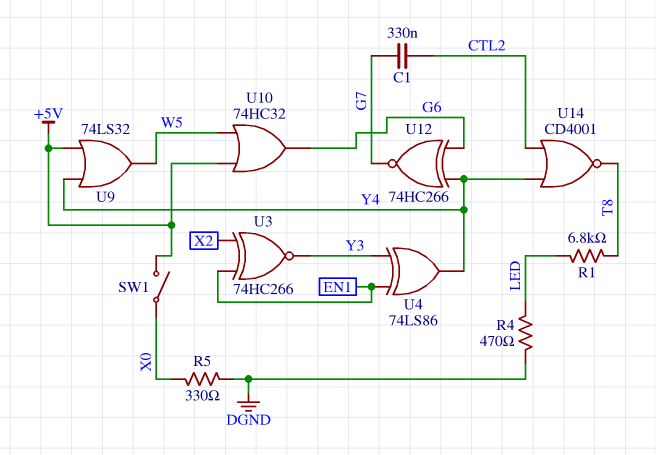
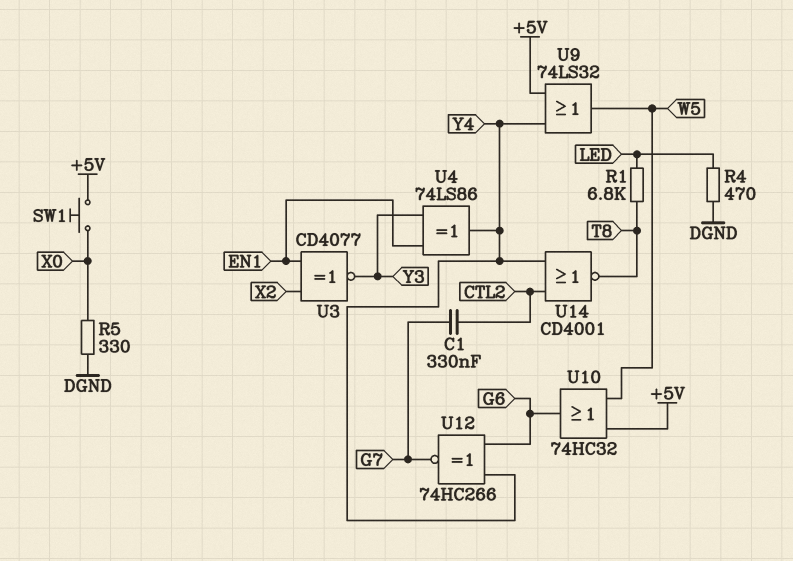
SW1: switch (+5V, X0) -> button (+5V, X0)
U3: XNOR 74HC266 (in EN1, in X2, out Y3) -> XNOR CD4077 (in EN1, in X2, out Y3)

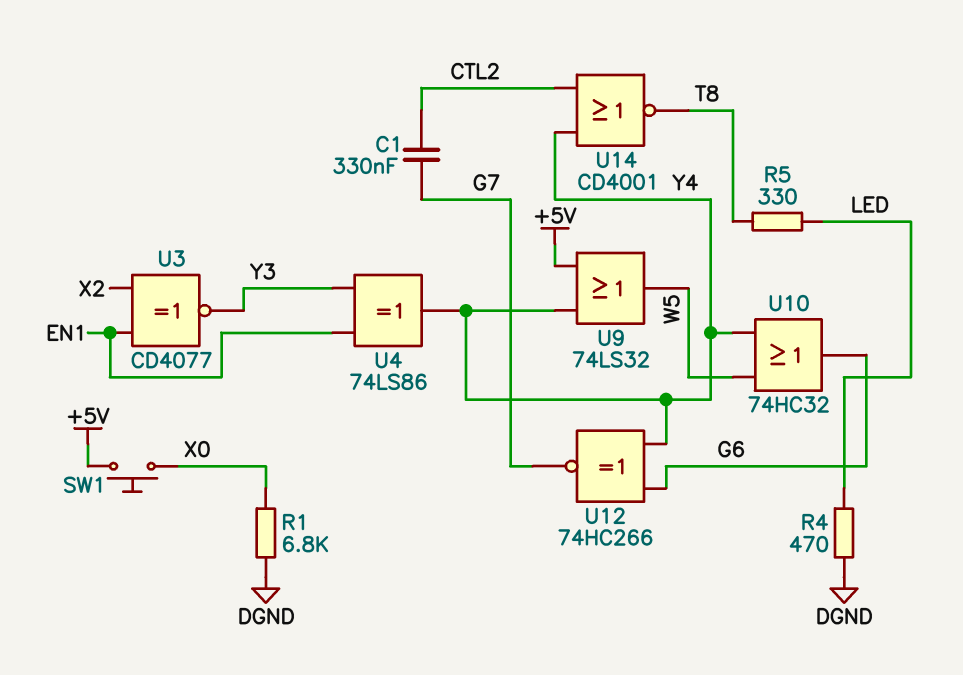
R1: 6.8k (LED, T8) -> 6.8k (DGND, X0)
R5: 330 (DGND, X0) -> 330 (LED, T8)
U10: OR 74HC32 (in +5V, in W5, out G6) -> OR 74HC32 (in W5, in Y4, out G6)

